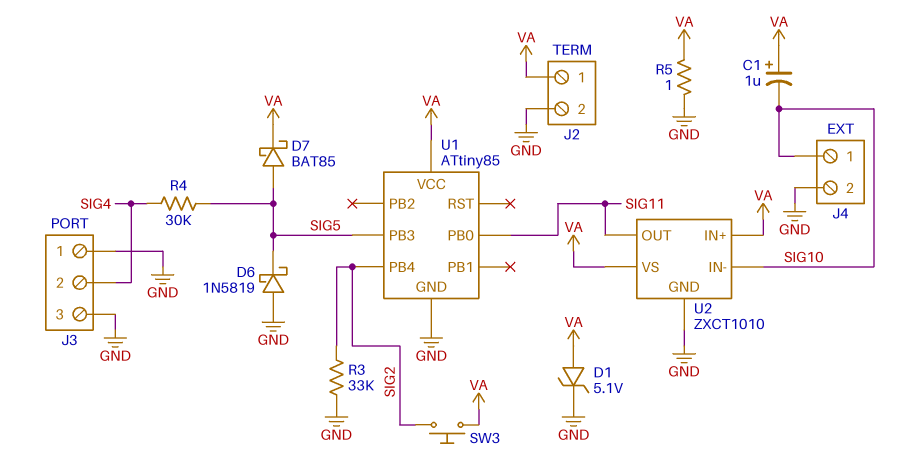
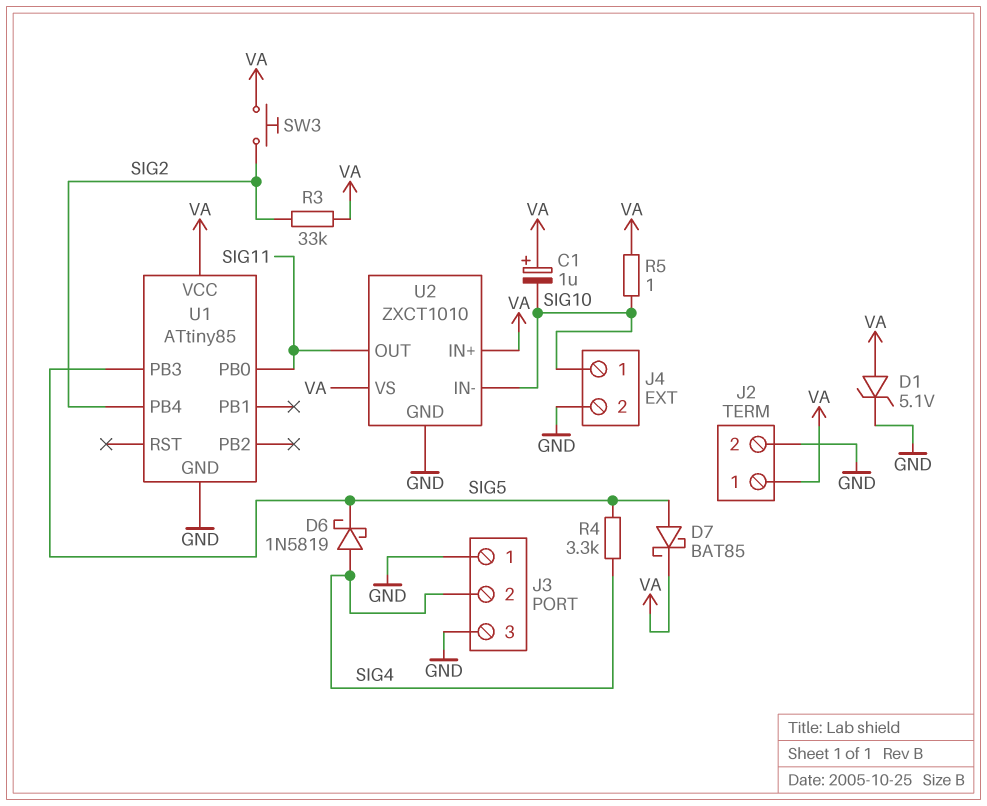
D6: schottky 1N5819 (A GND, K SIG5) -> schottky 1N5819 (A SIG4, K SIG5)
R3: 33k (GND, SIG2) -> 33k (SIG2, VA)
R4: 30k (SIG4, SIG5) -> 3.3k (SIG4, SIG5)
R5: 1 (GND, VA) -> 1 (SIG10, VA)

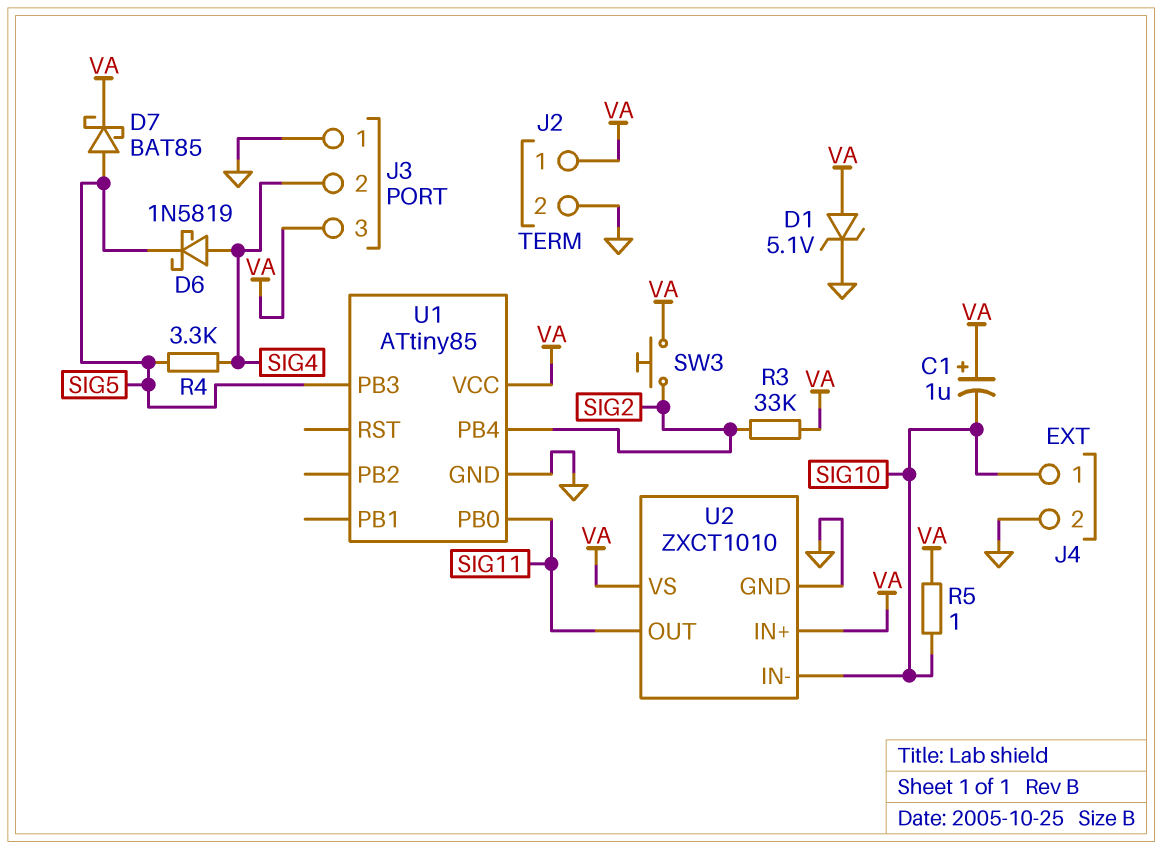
J3 pin 3: GND -> VA

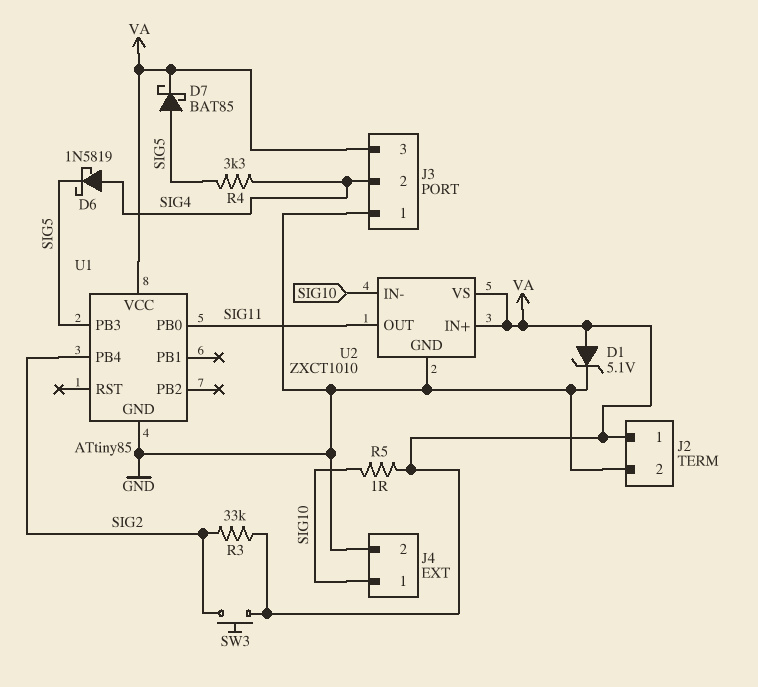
C1: 1uF (plus VA, minus SIG10) -> none

